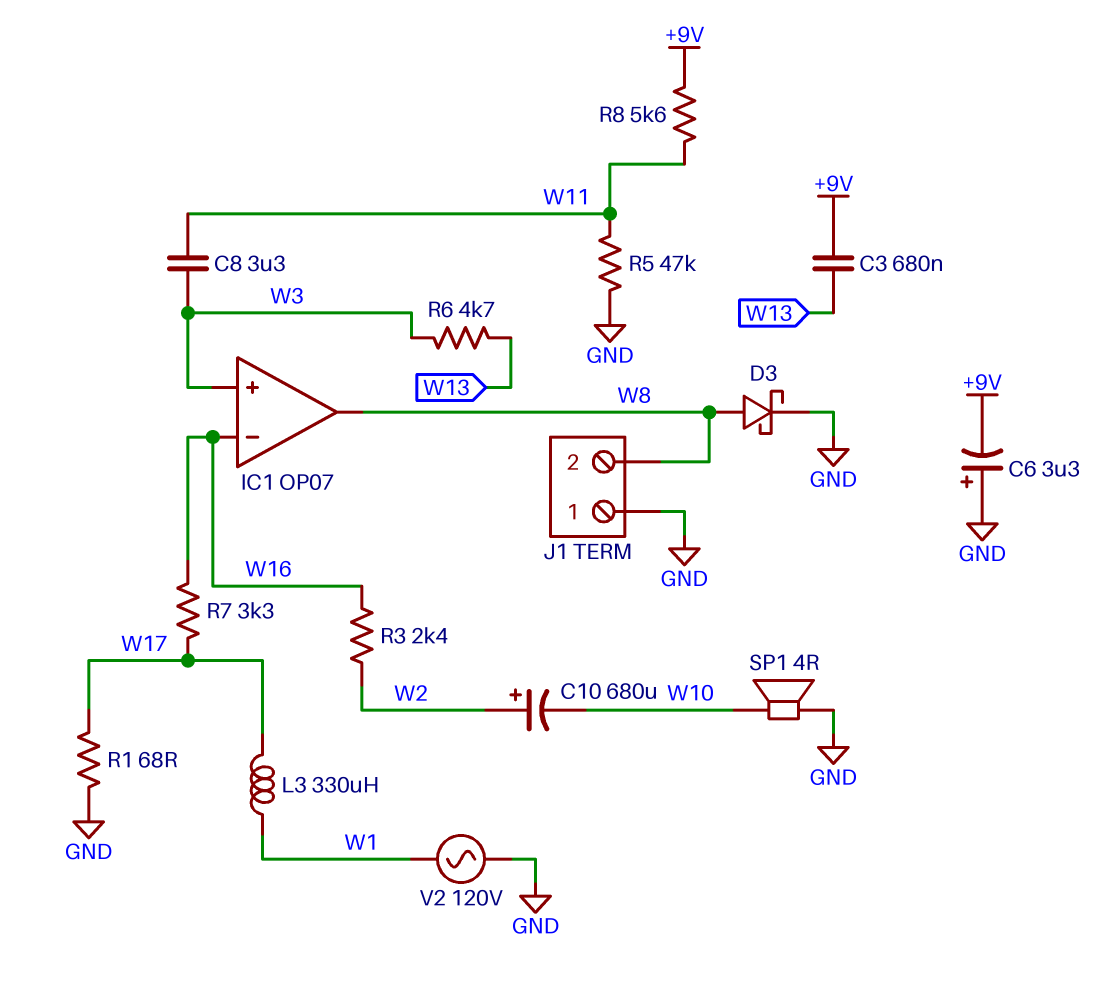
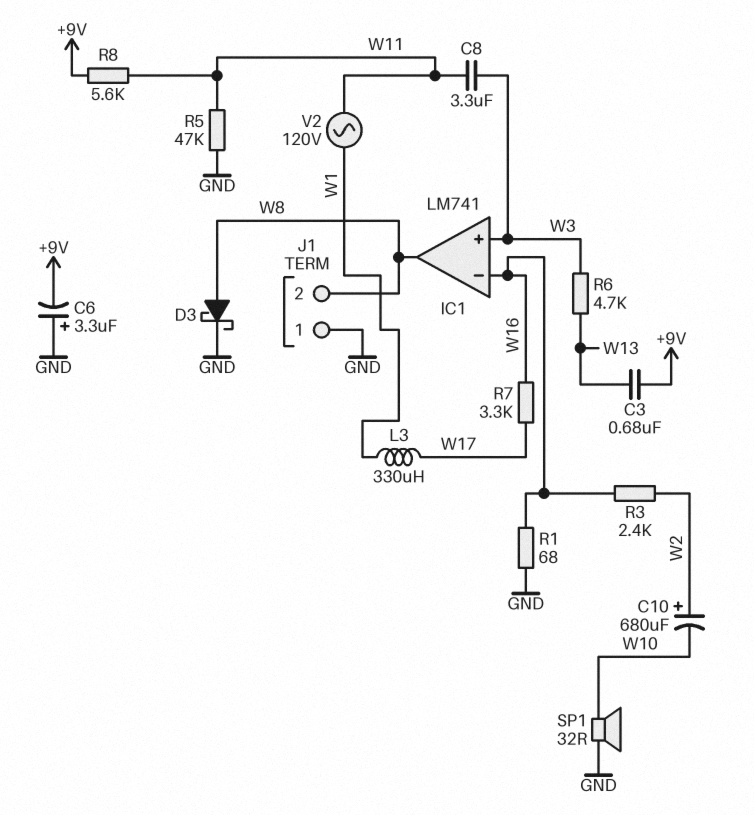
IC1: OP07 -> LM741
R1: 68 (GND, W17) -> 68 (GND, W16)
SP1: speaker 4R (GND, W10) -> speaker 32R (GND, W10)
V2: AC 120V (GND, W1) -> AC 120V (W1, W11)

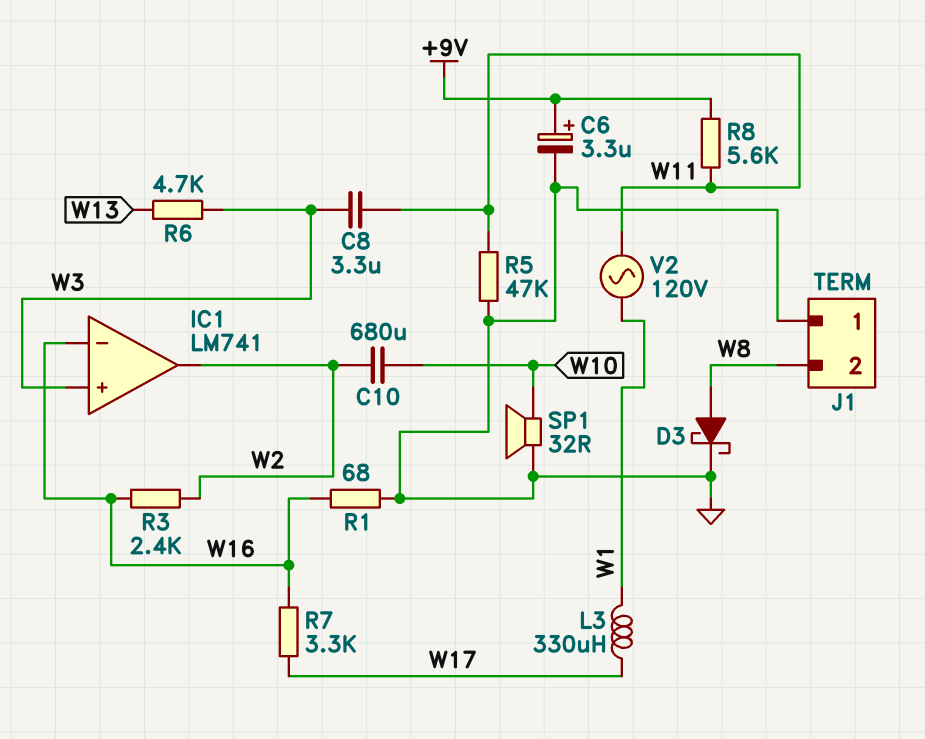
C3: 680nF (+9V, W13) -> none
C6: 3.3uF (plus GND, minus +9V) -> 3.3uF (plus +9V, minus GND)
C10: 680uF (plus W2, minus W10) -> 680uF (W2, W10)
IC1 pin out: W8 -> W2

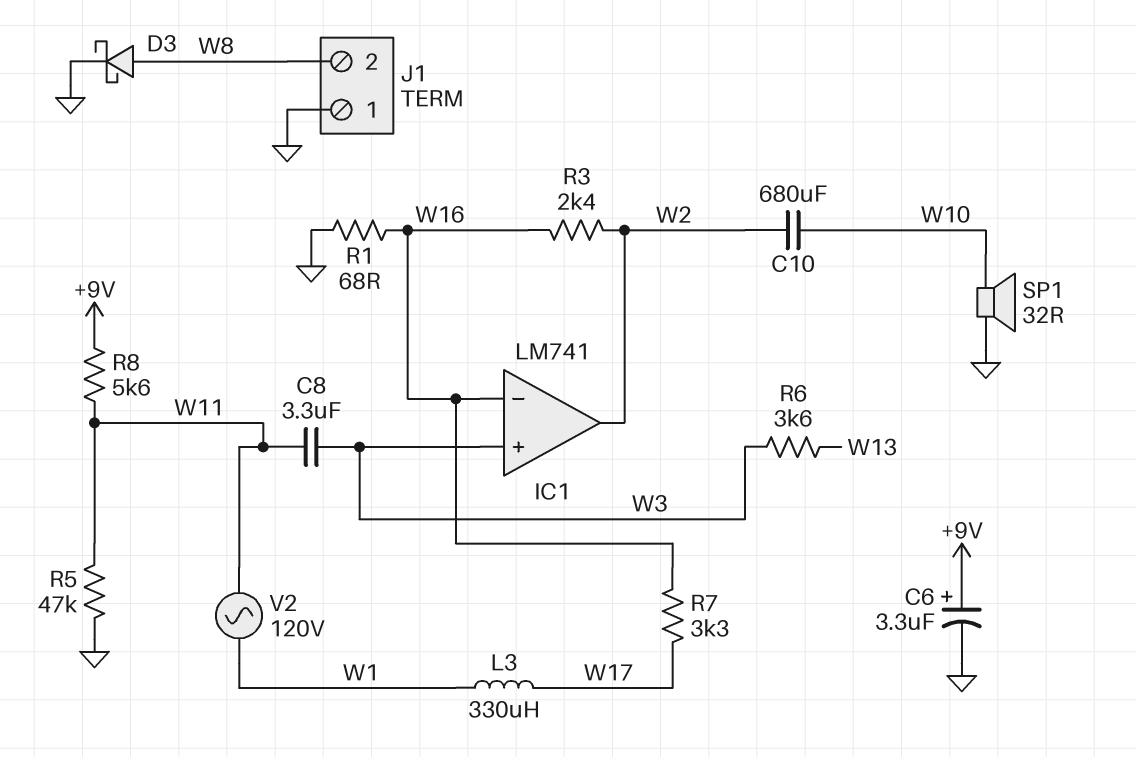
R6: 4.7k (W3, W13) -> 3.6k (W3, W13)

